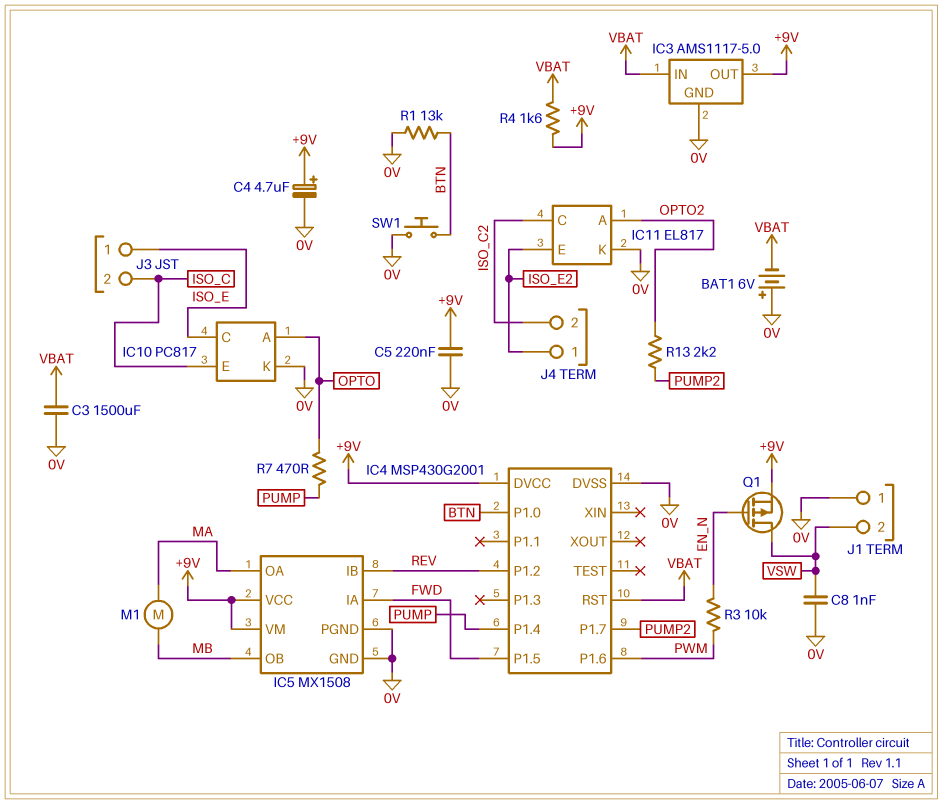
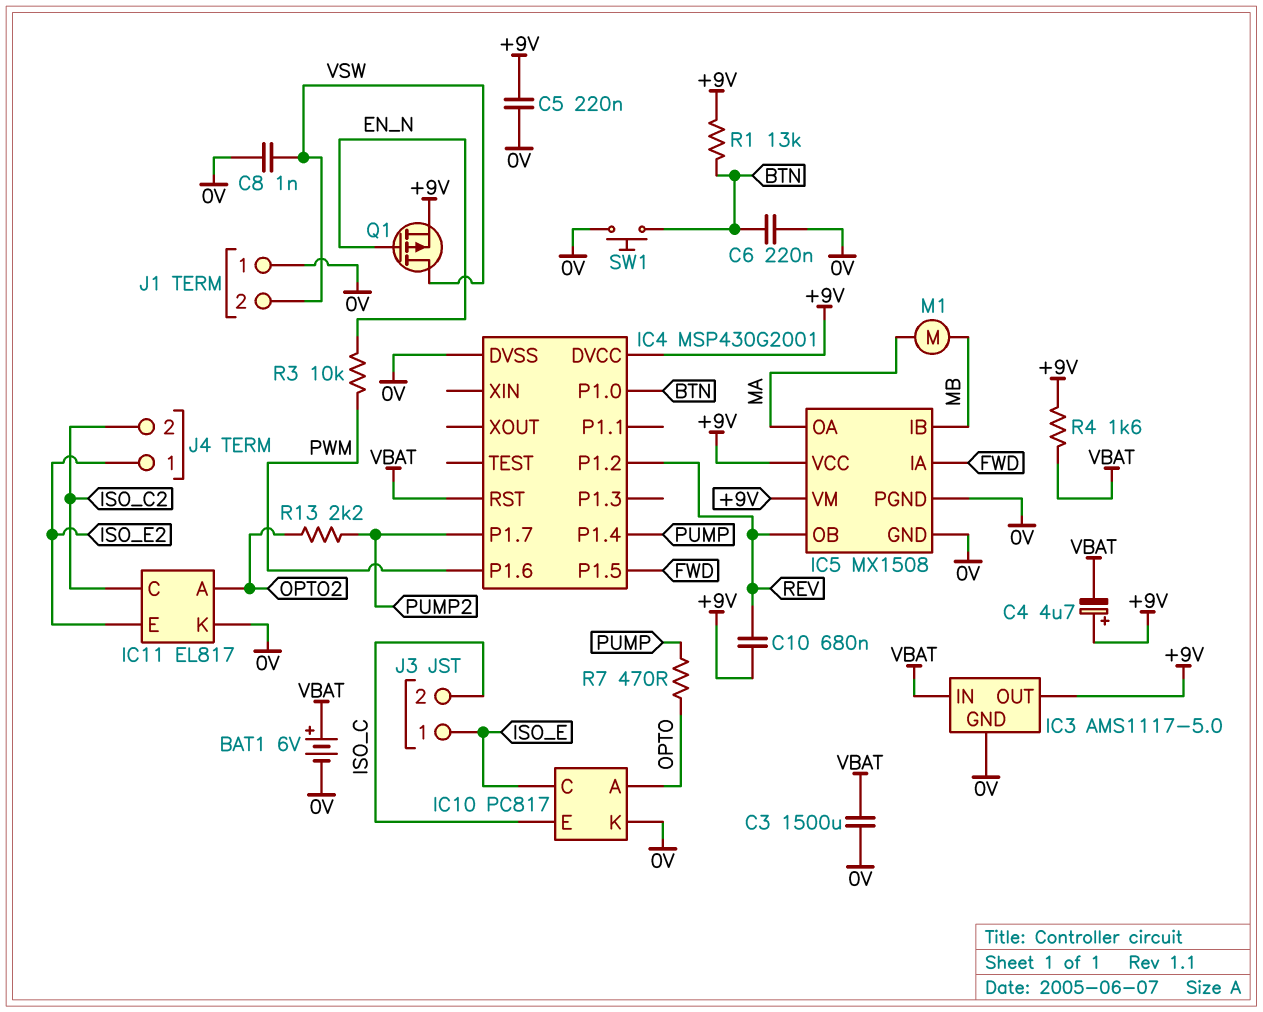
BAT1: 6V (plus 0V, minus VBAT) -> 6V (plus VBAT, minus 0V)
C4: 4.7uF (plus +9V, minus 0V) -> 4.7uF (plus +9V, minus VBAT)
C6: none -> 220nF (0V, BTN)
C10: none -> 680nF (+9V, REV)
IC5 pin IB: REV -> MB
IC5 pin OB: MB -> REV
R1: 13k (0V, BTN) -> 13k (+9V, BTN)

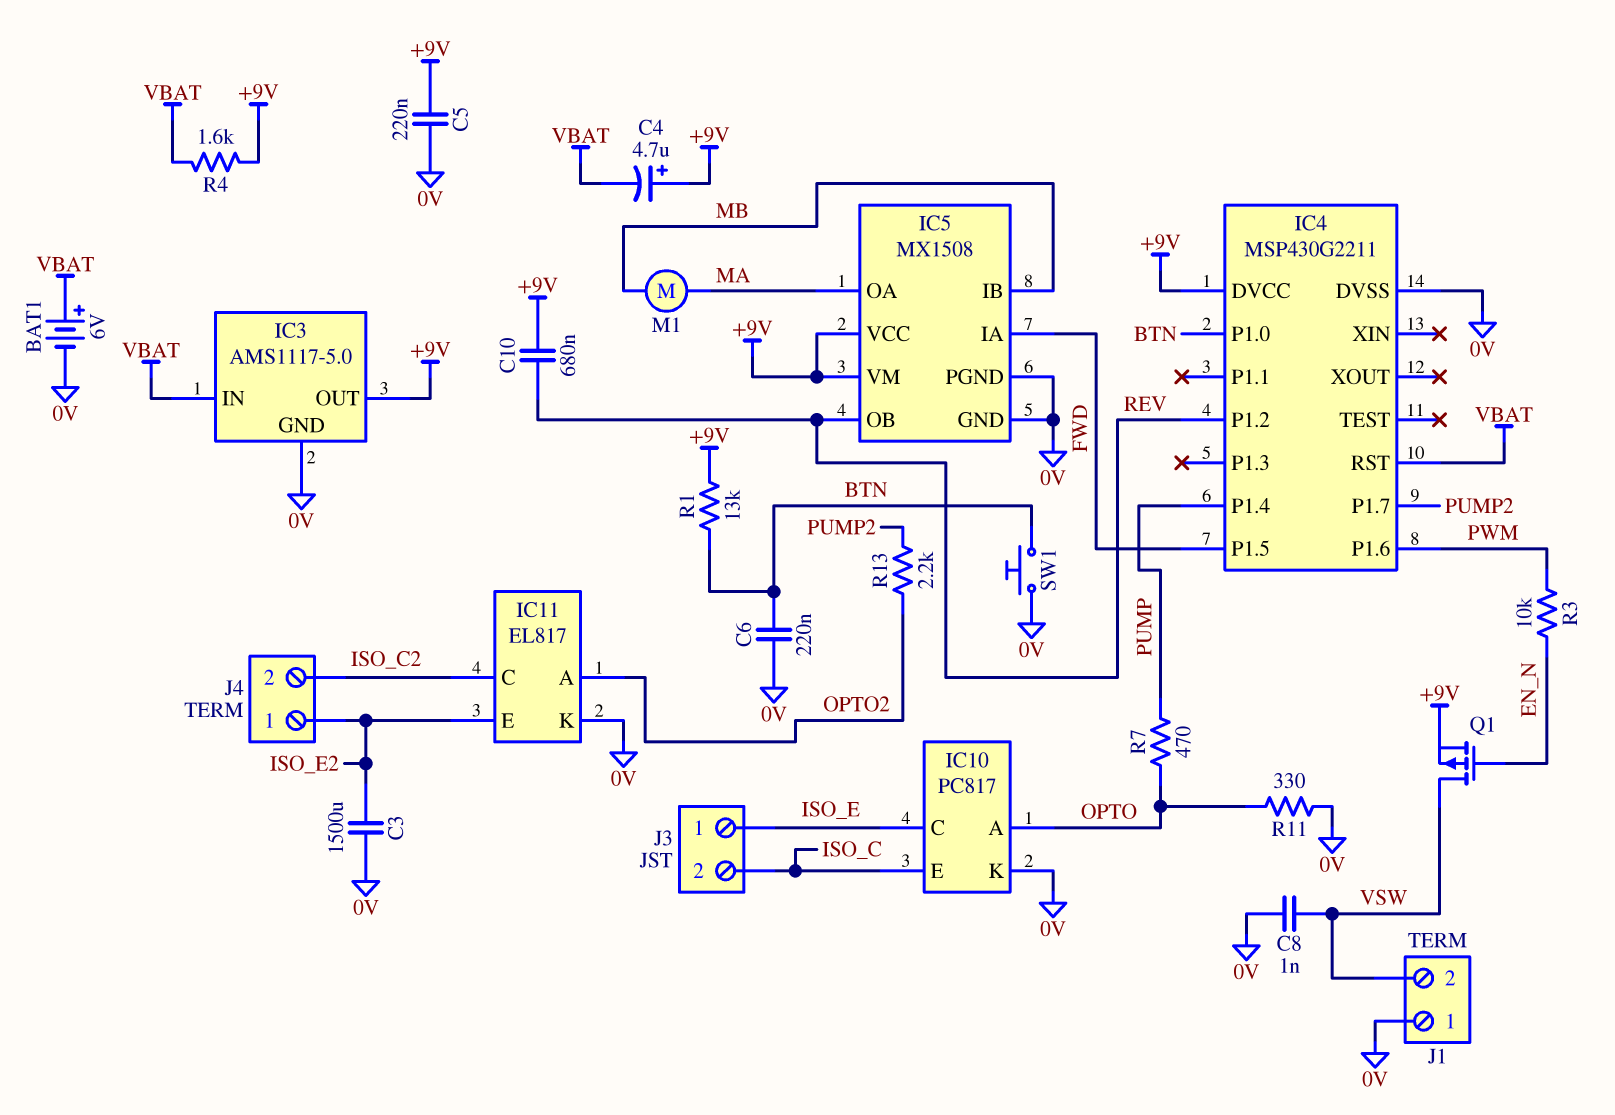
C3: 1500uF (0V, VBAT) -> 1500uF (0V, ISO_E2)
IC4: MSP430G2001 -> MSP430G2211
R11: none -> 330 (0V, OPTO)

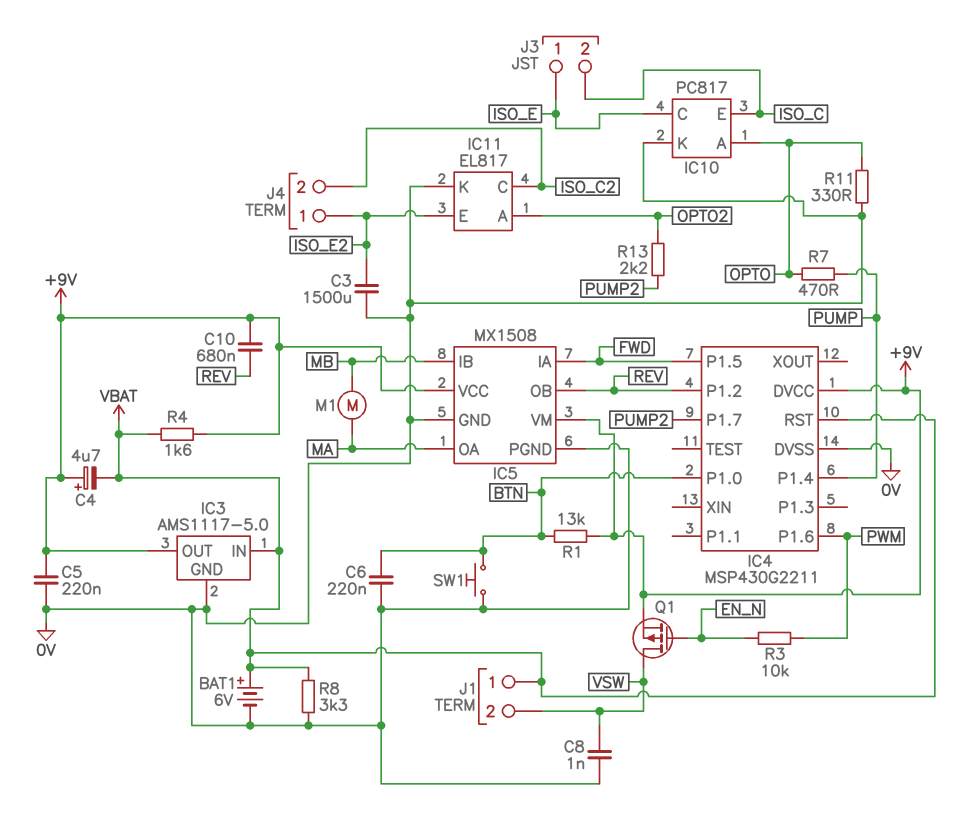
J1 pin 1: 0V -> VBAT
R8: none -> 3.3k (0V, VBAT)

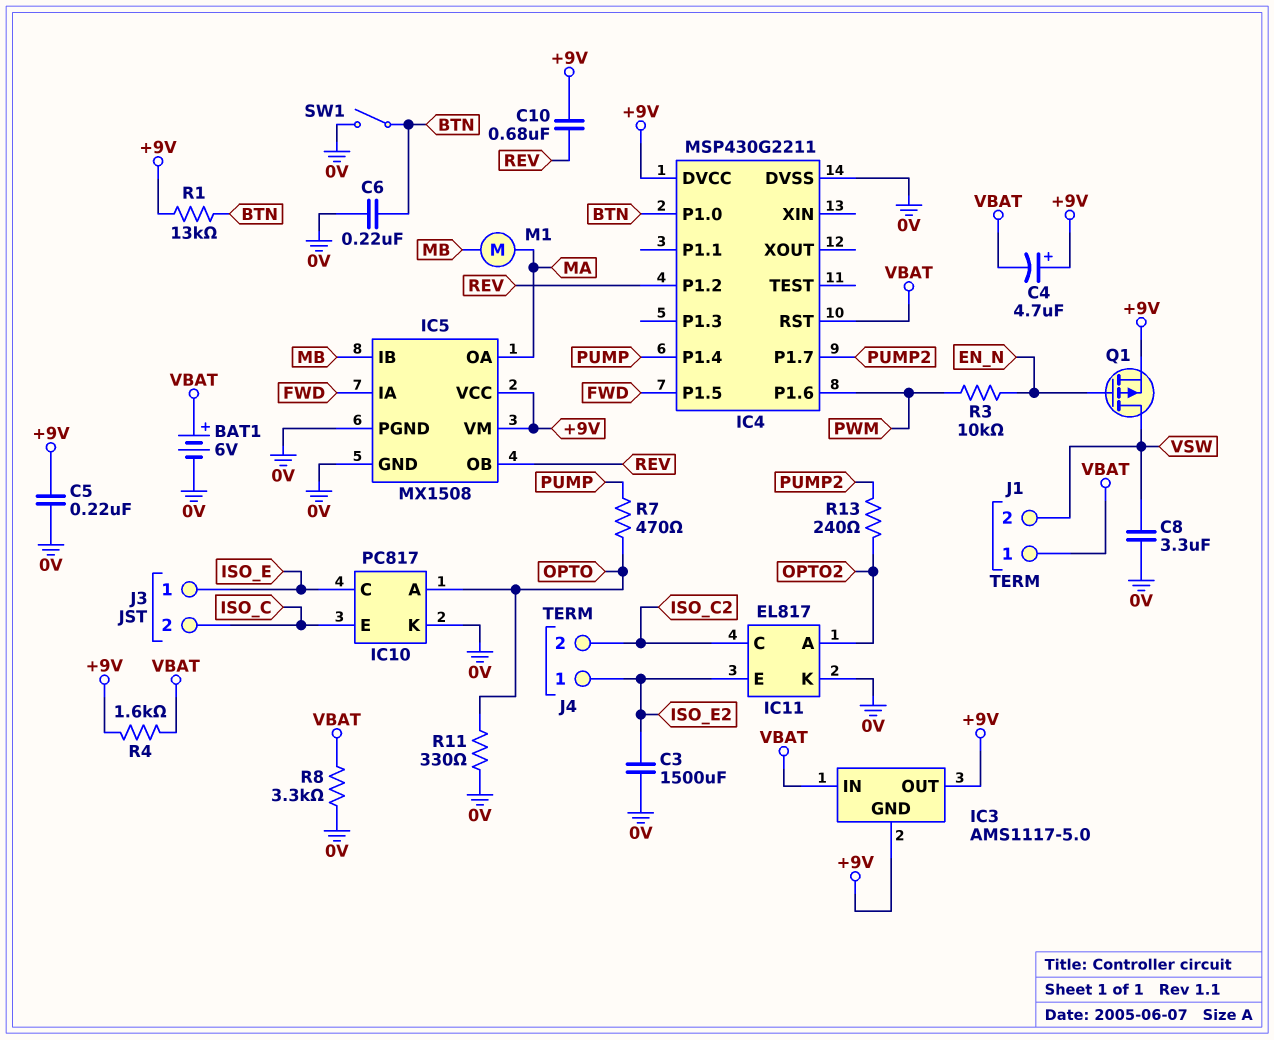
C8: 1nF (0V, VSW) -> 3.3uF (0V, VSW)
IC3 pin GND: 0V -> +9V
R13: 2.2k (OPTO2, PUMP2) -> 240 (OPTO2, PUMP2)
SW1: button (0V, BTN) -> switch (0V, BTN)

